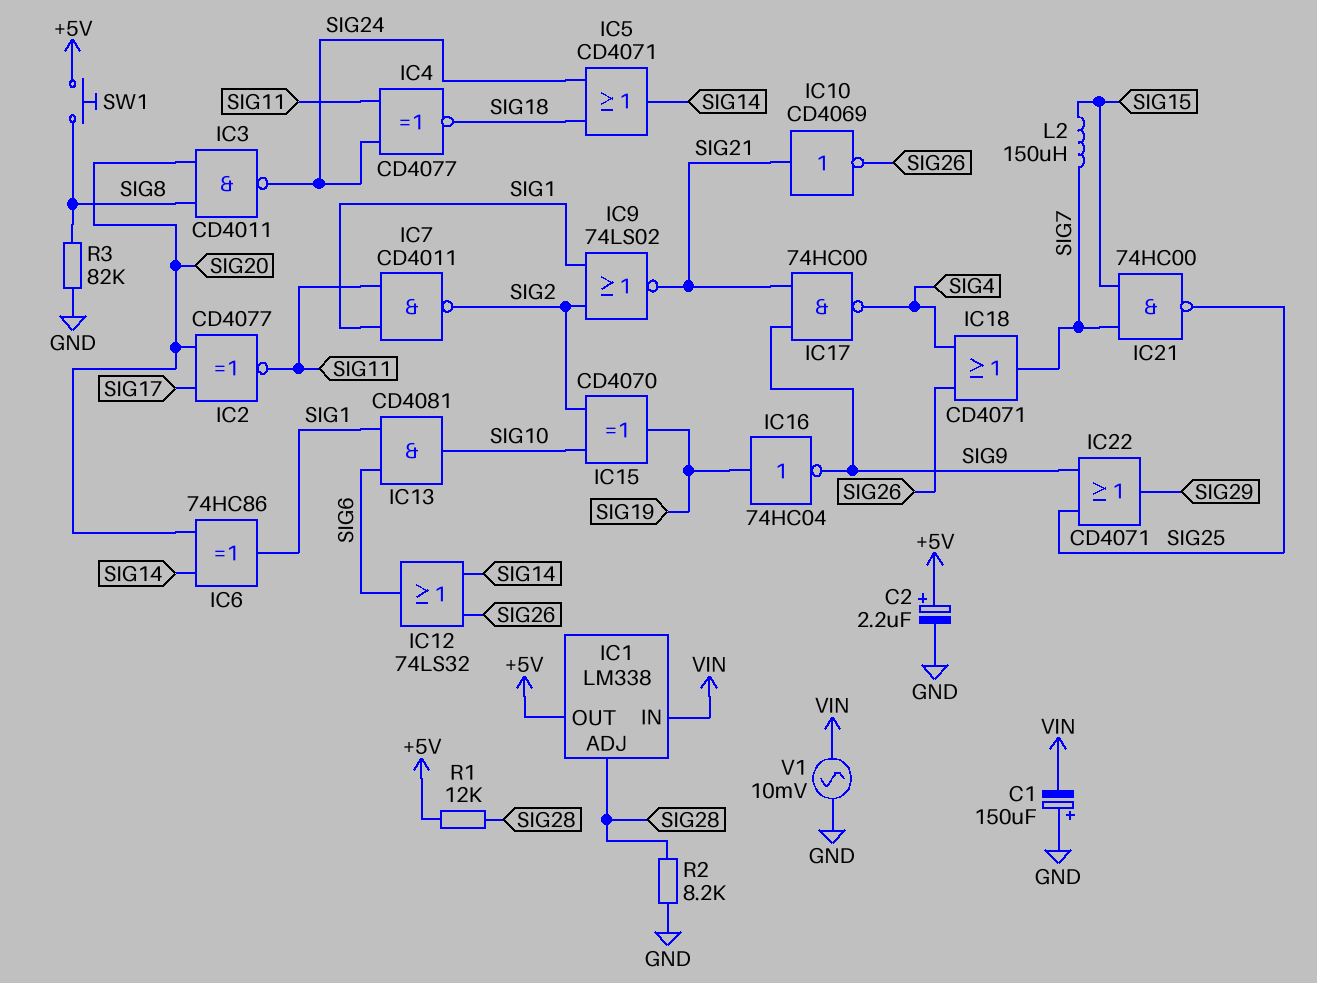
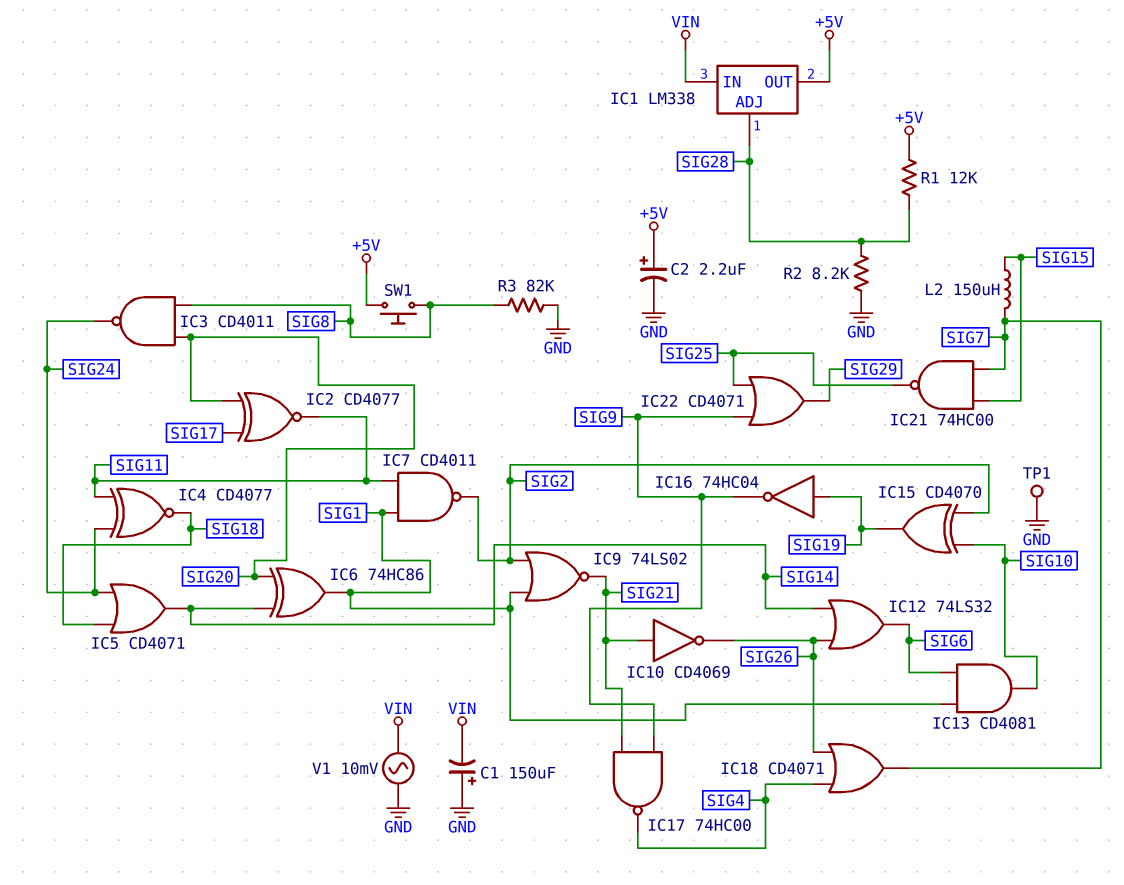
TP1: none -> test point (GND)

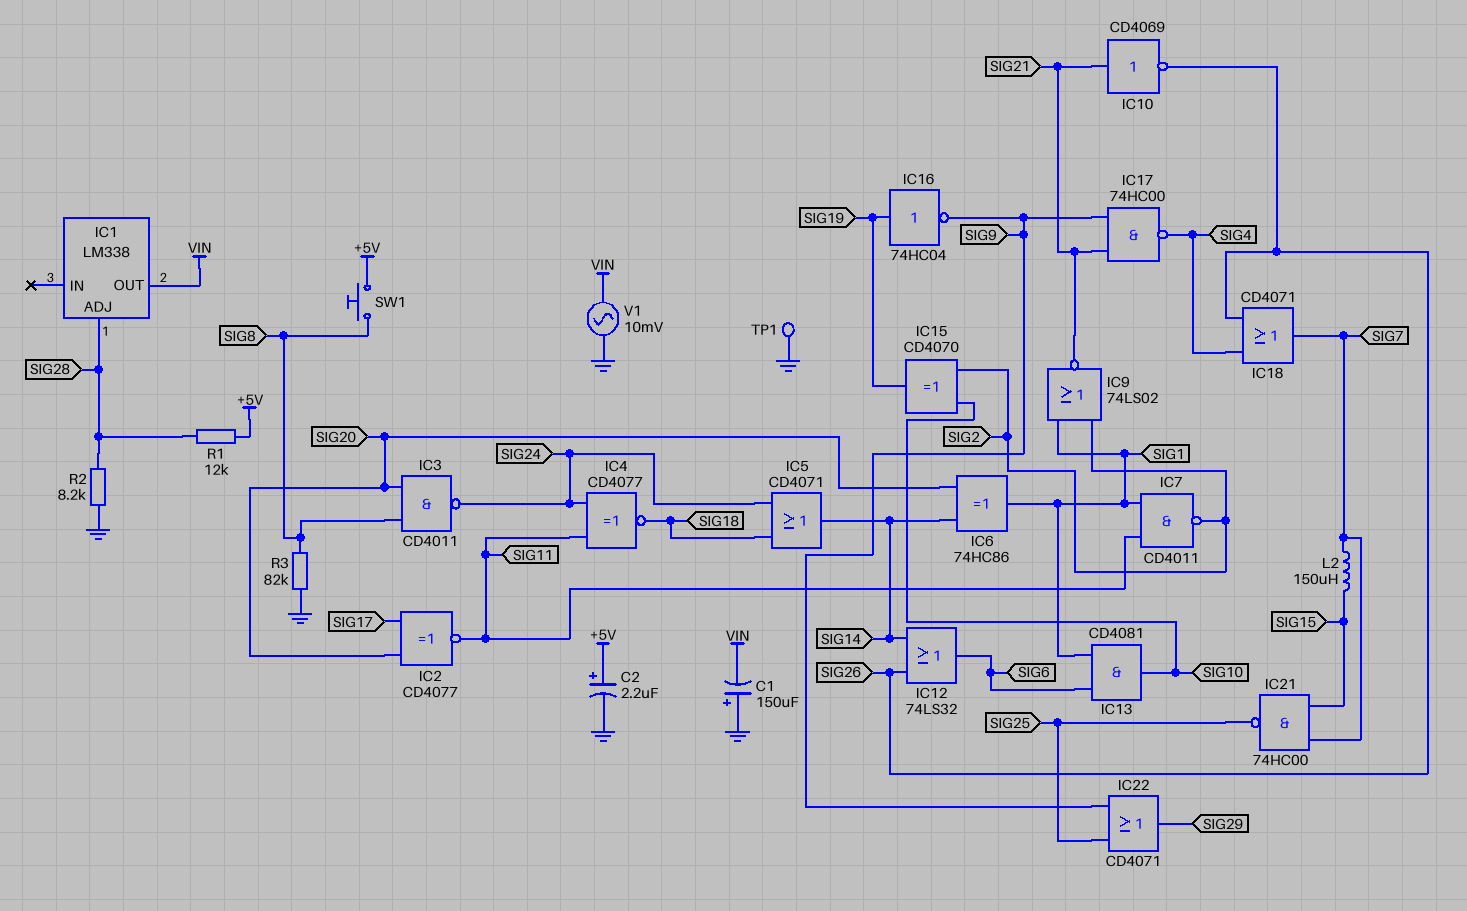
IC1 pin IN: VIN -> none
IC1 pin OUT: +5V -> VIN

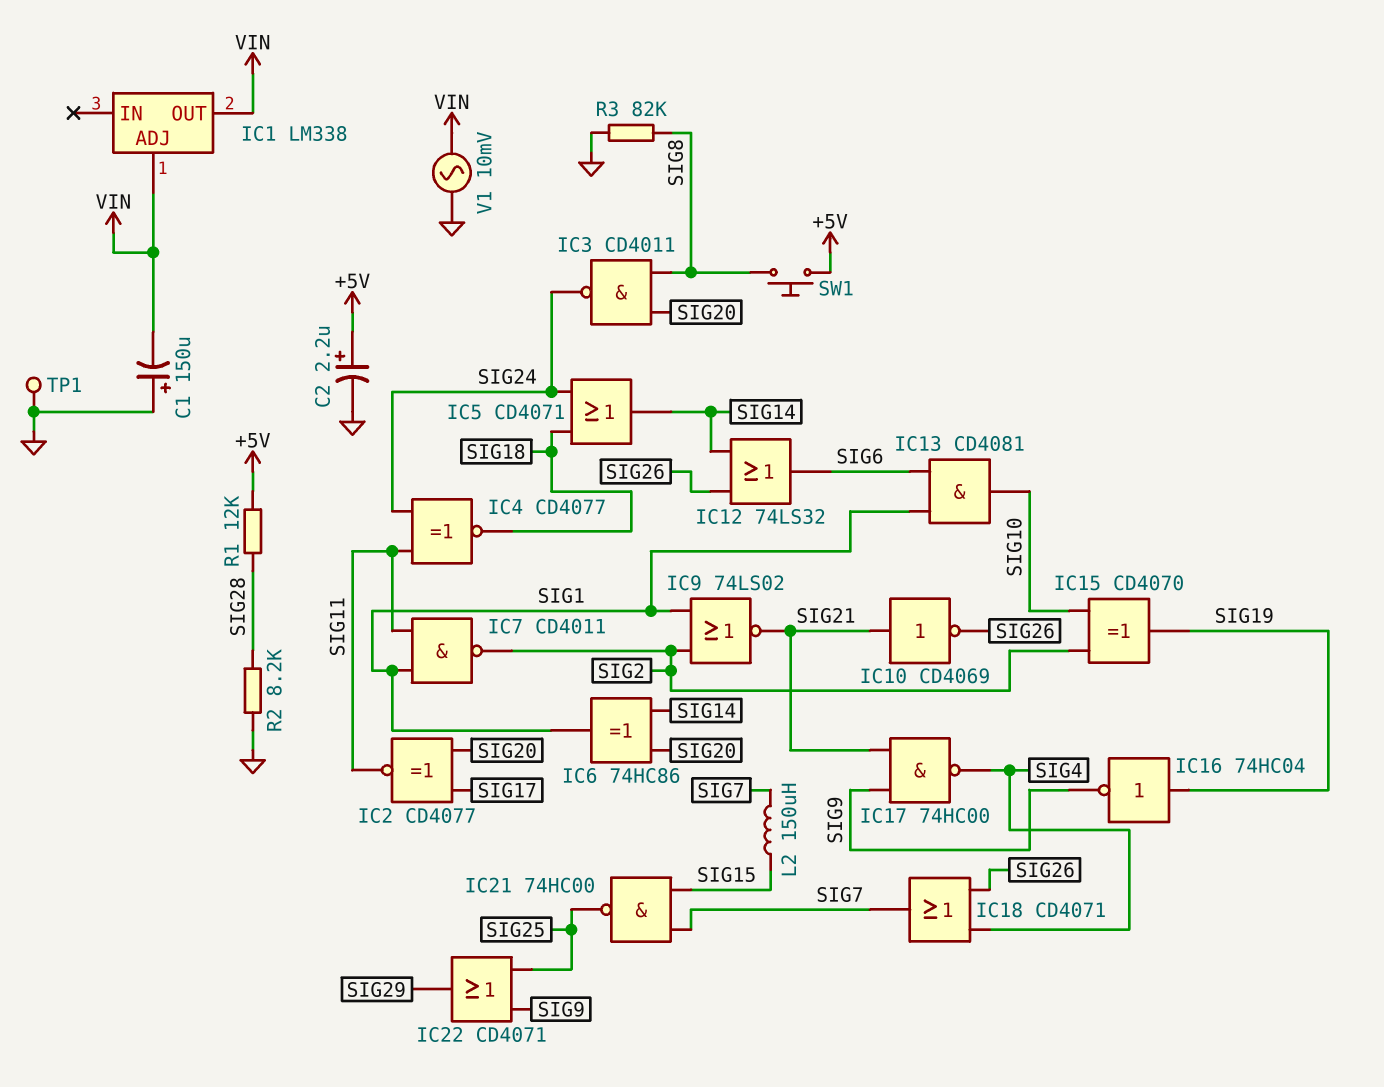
IC1 pin ADJ: SIG28 -> VIN

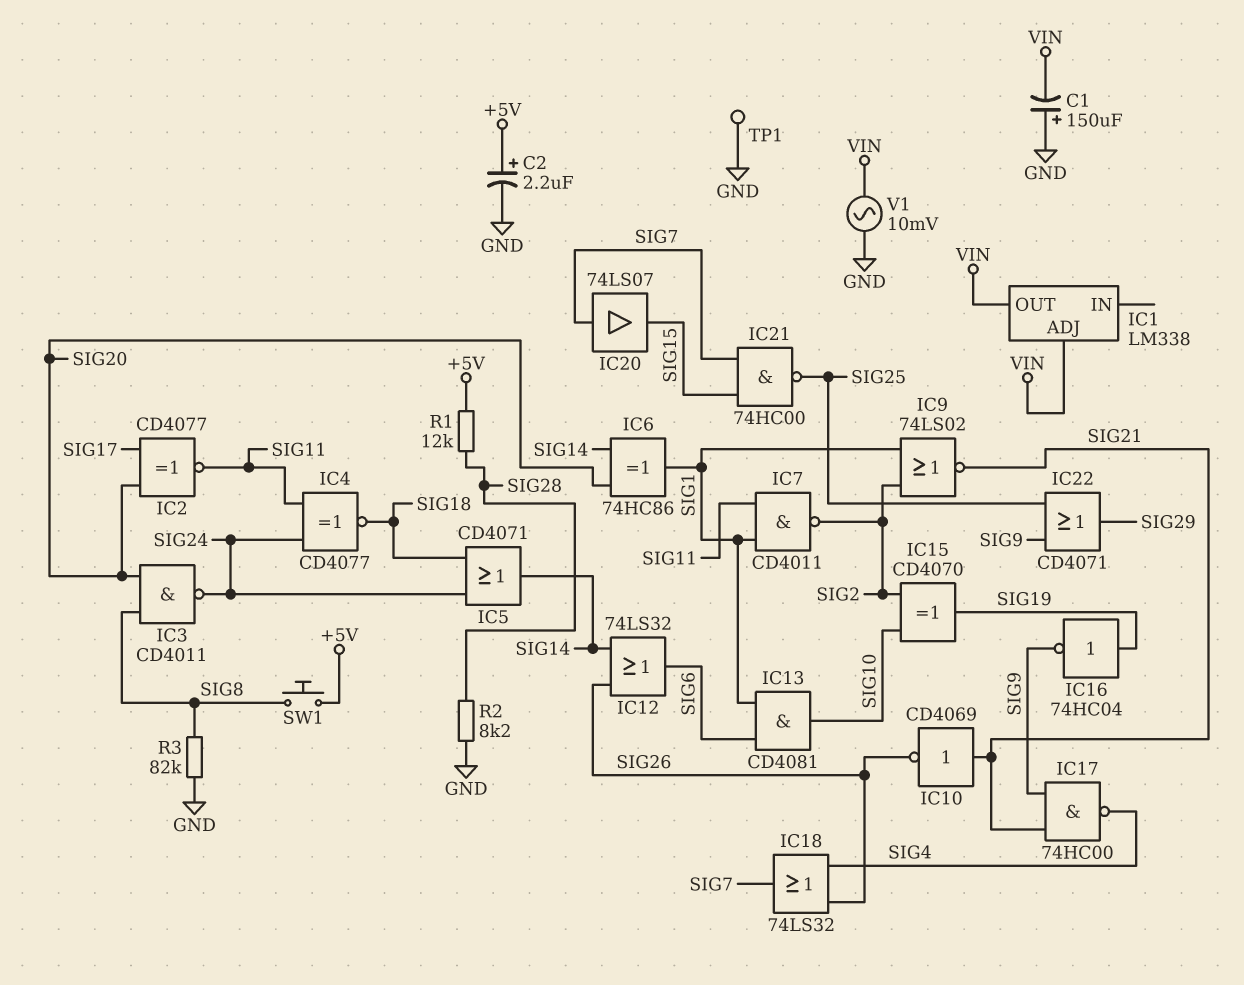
IC18: OR CD4071 (in SIG4, in SIG26, out SIG7) -> OR 74LS32 (in SIG4, in SIG26, out SIG7)
IC20: none -> buffer 74LS07 (in SIG7, out SIG15)
L2: 150uH (SIG7, SIG15) -> none

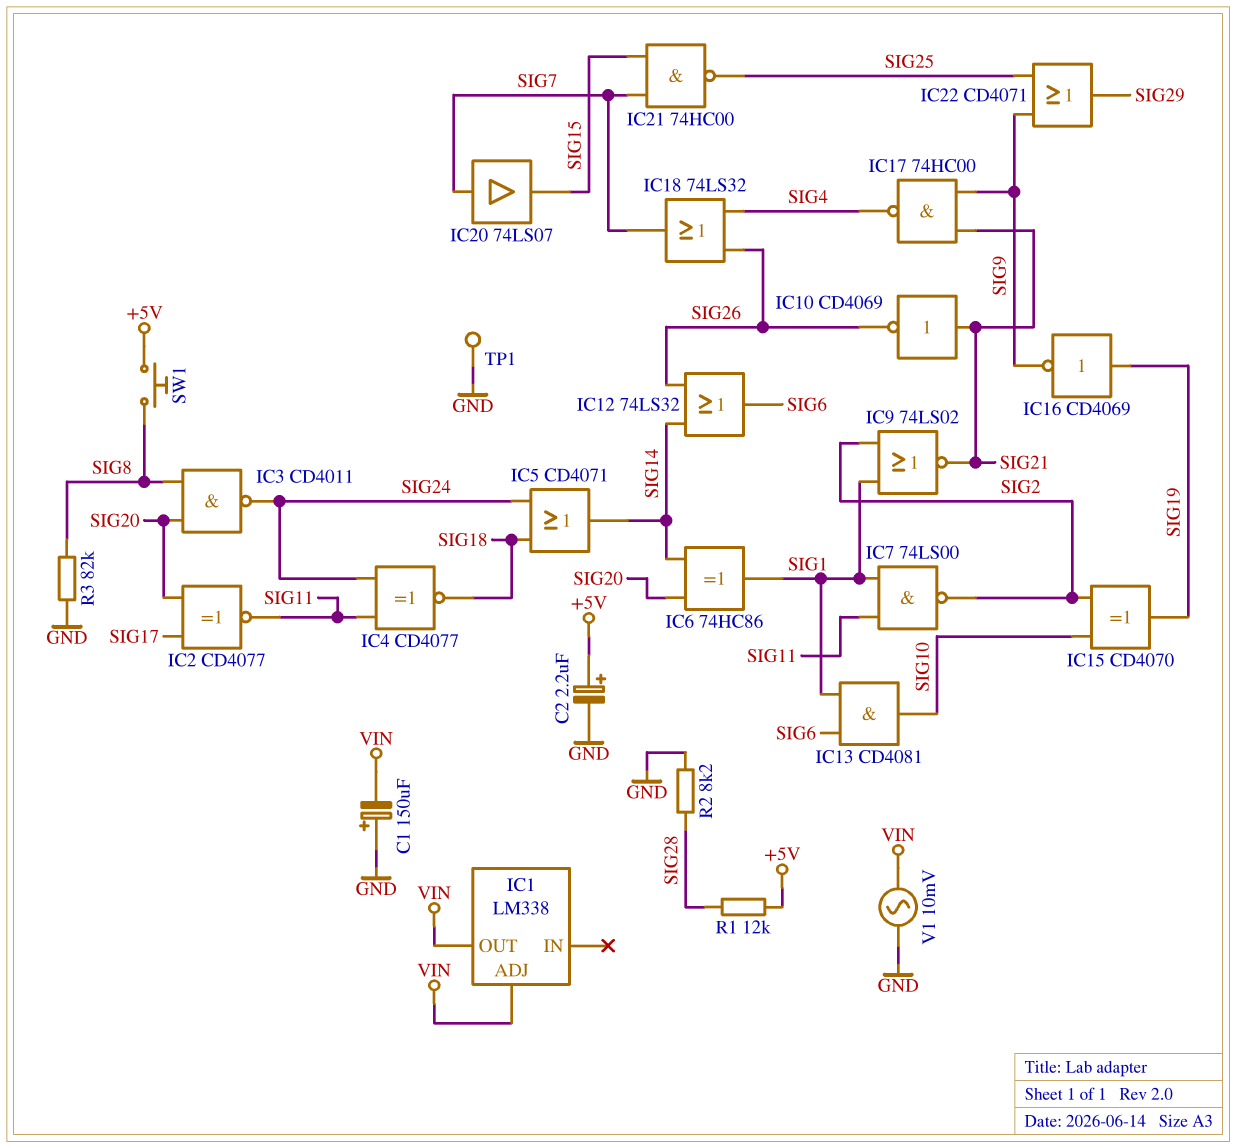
IC7: NAND CD4011 (in SIG1, in SIG11, out SIG2) -> NAND 74LS00 (in SIG1, in SIG11, out SIG2)
IC16: NOT 74HC04 (in SIG19, out SIG9) -> NOT CD4069 (in SIG19, out SIG9)

